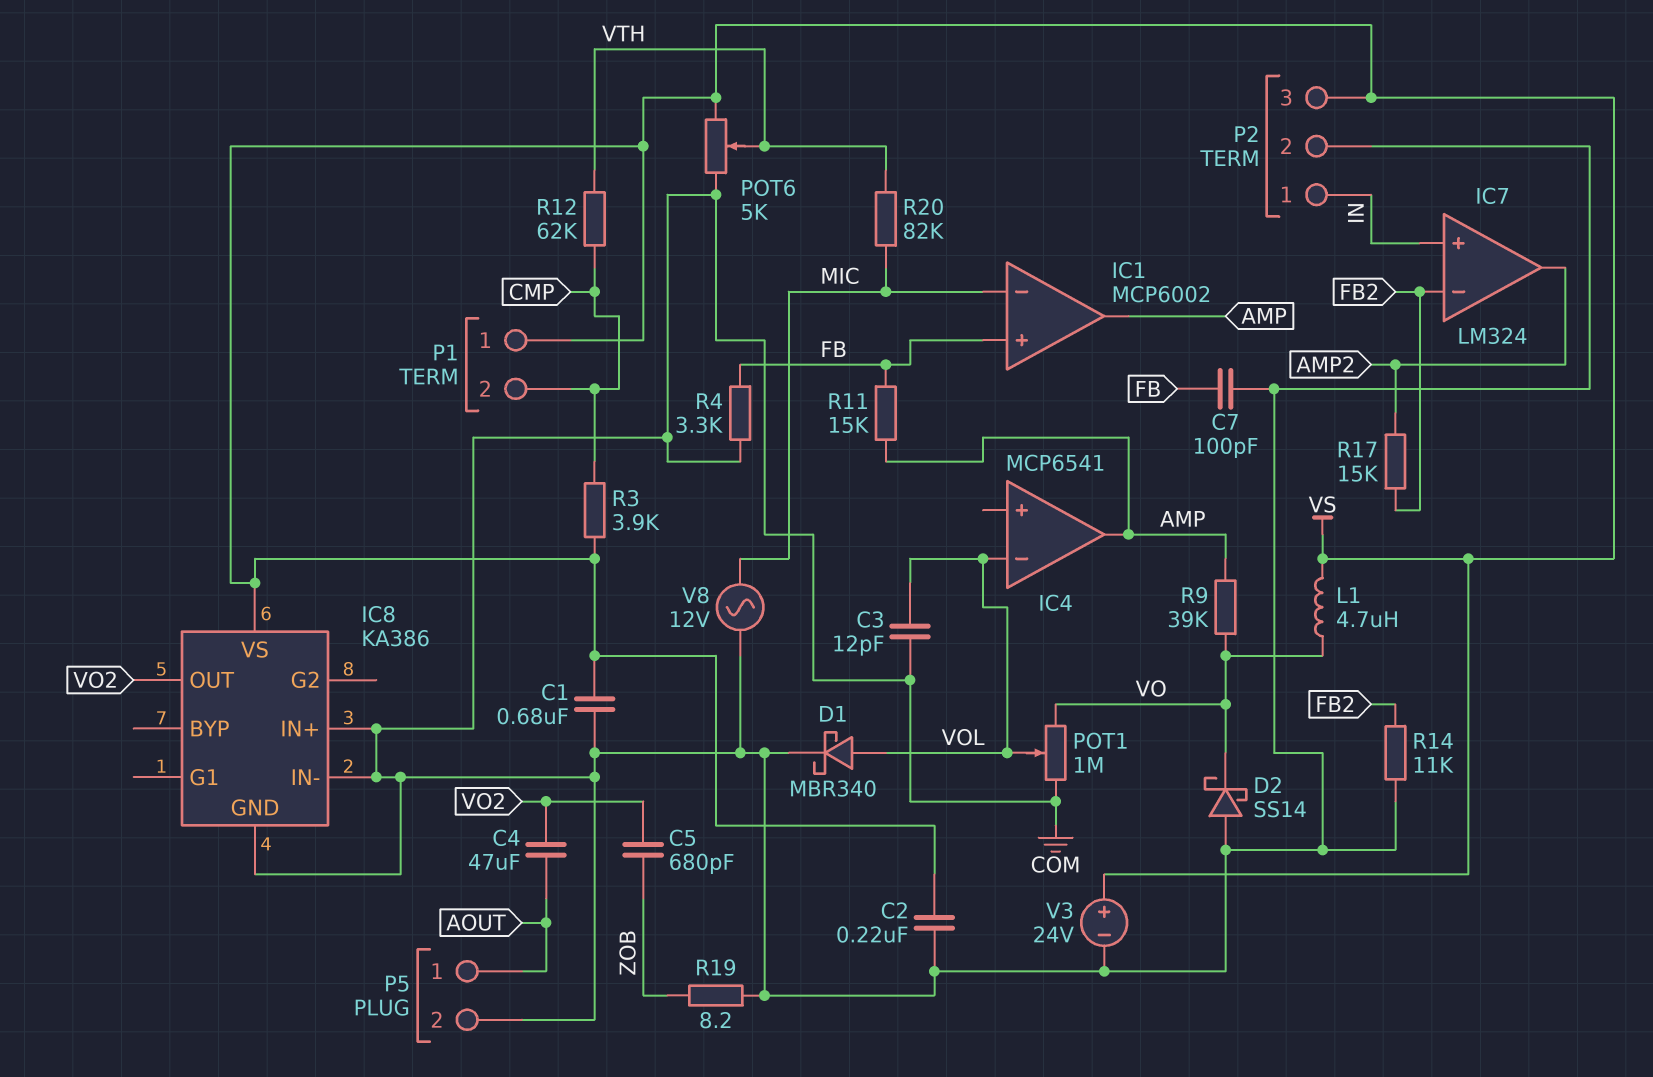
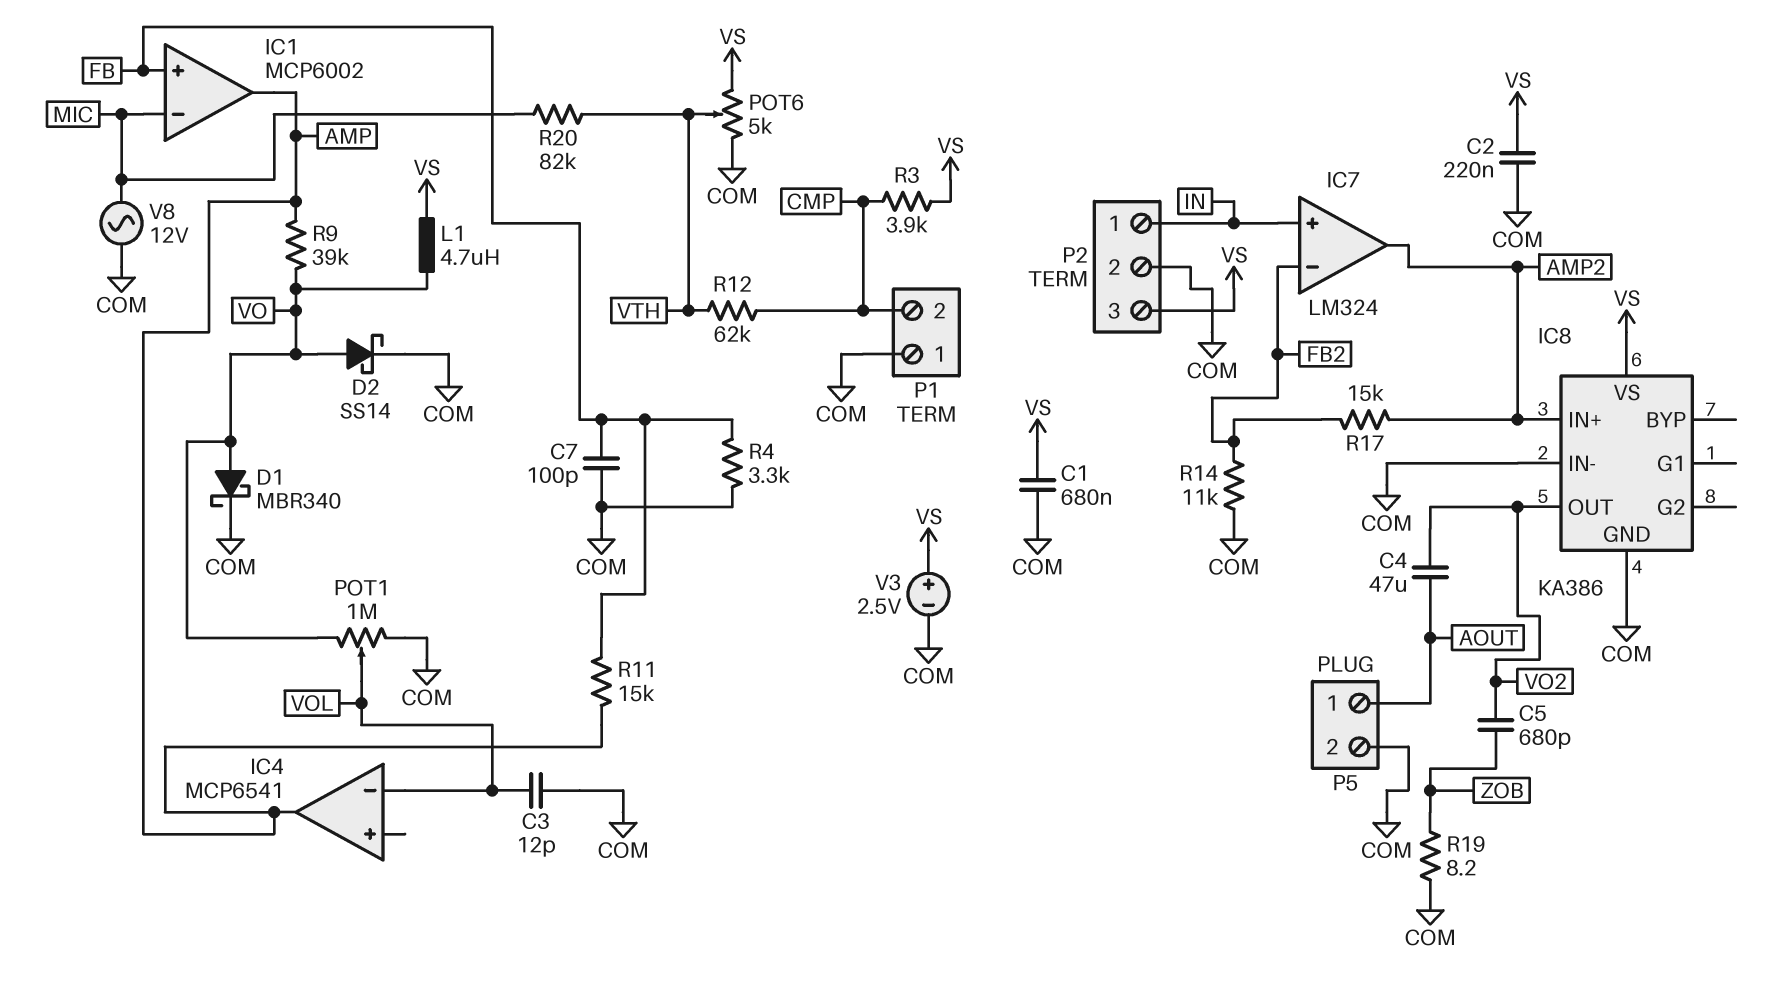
D1: schottky MBR340 (A VOL, K COM) -> schottky MBR340 (A VO, K COM)
D2: schottky SS14 (A COM, K VO) -> schottky SS14 (A VO, K COM)
IC8 pin IN+: COM -> AMP2
P1 pin 1: VS -> COM
V3: 24V (plus VS, minus COM) -> 2.5V (plus VS, minus COM)

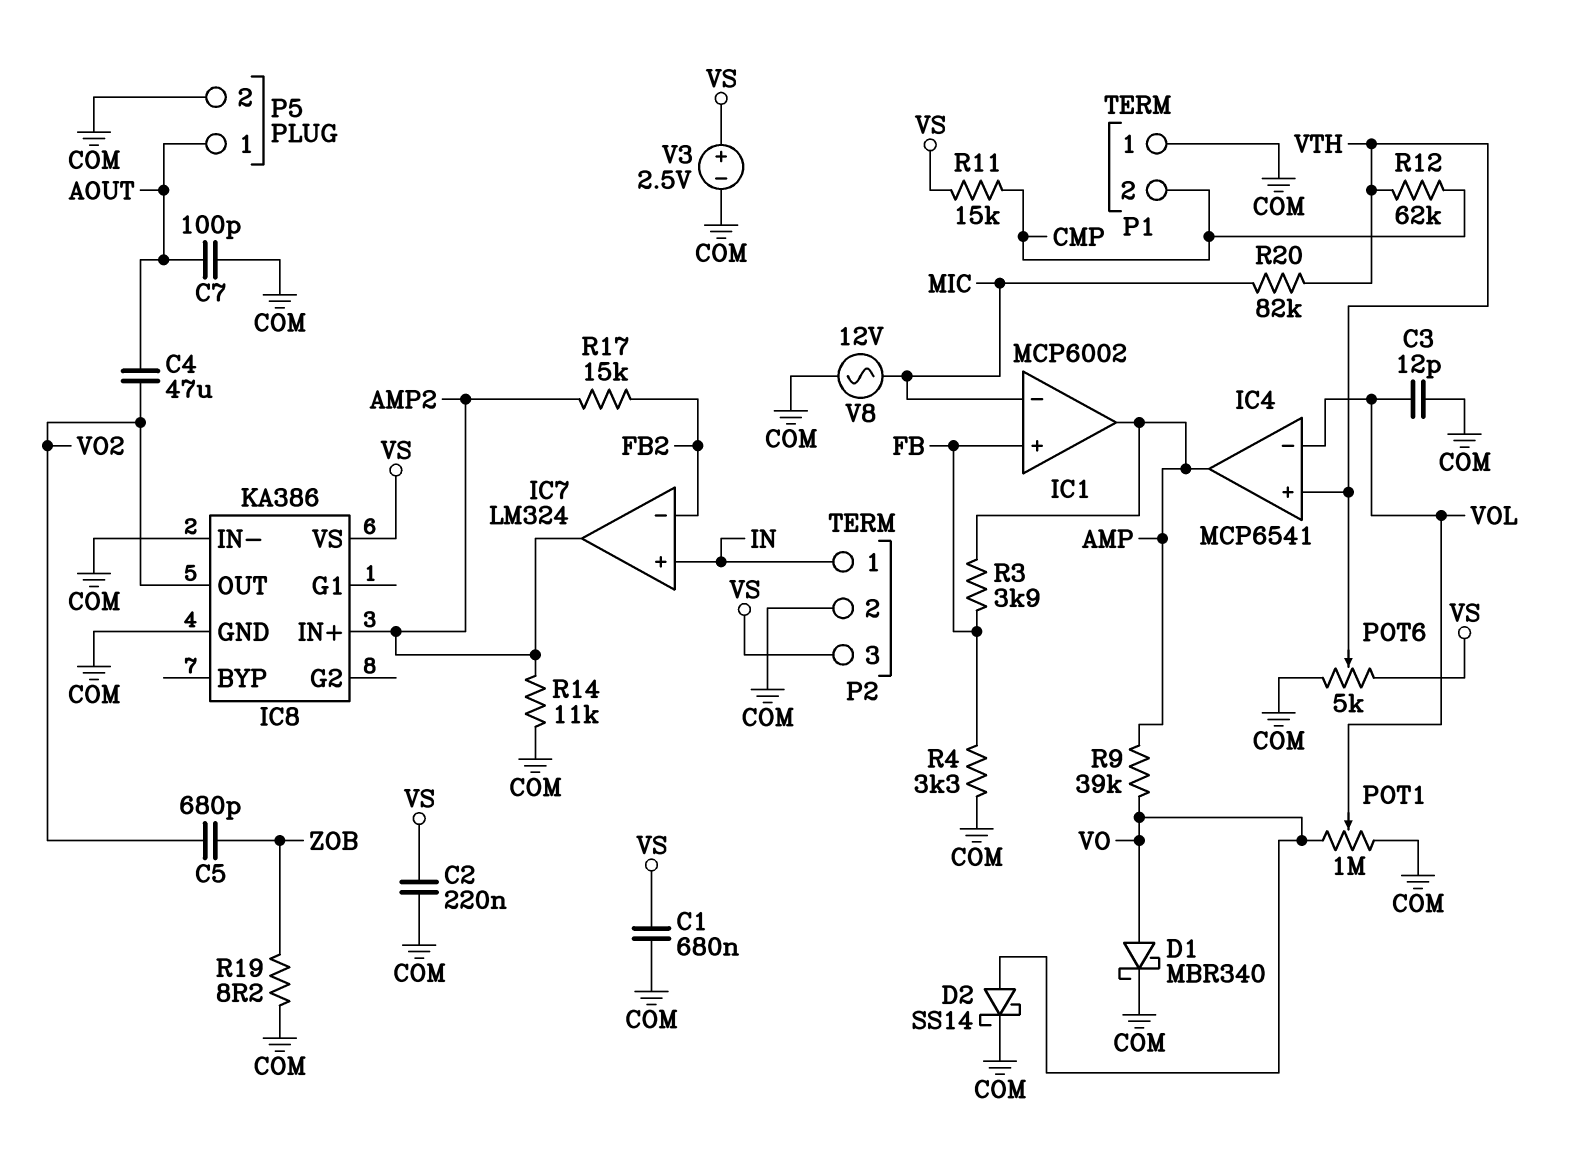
C7: 100pF (COM, FB) -> 100pF (AOUT, COM)
IC4 pin in+: none -> VTH
L1: 4.7uH (VO, VS) -> none
R3: 3.9k (CMP, VS) -> 3.9k (AMP, FB)
R11: 15k (AMP, FB) -> 15k (CMP, VS)
R14: 11k (COM, FB2) -> 11k (AMP2, COM)

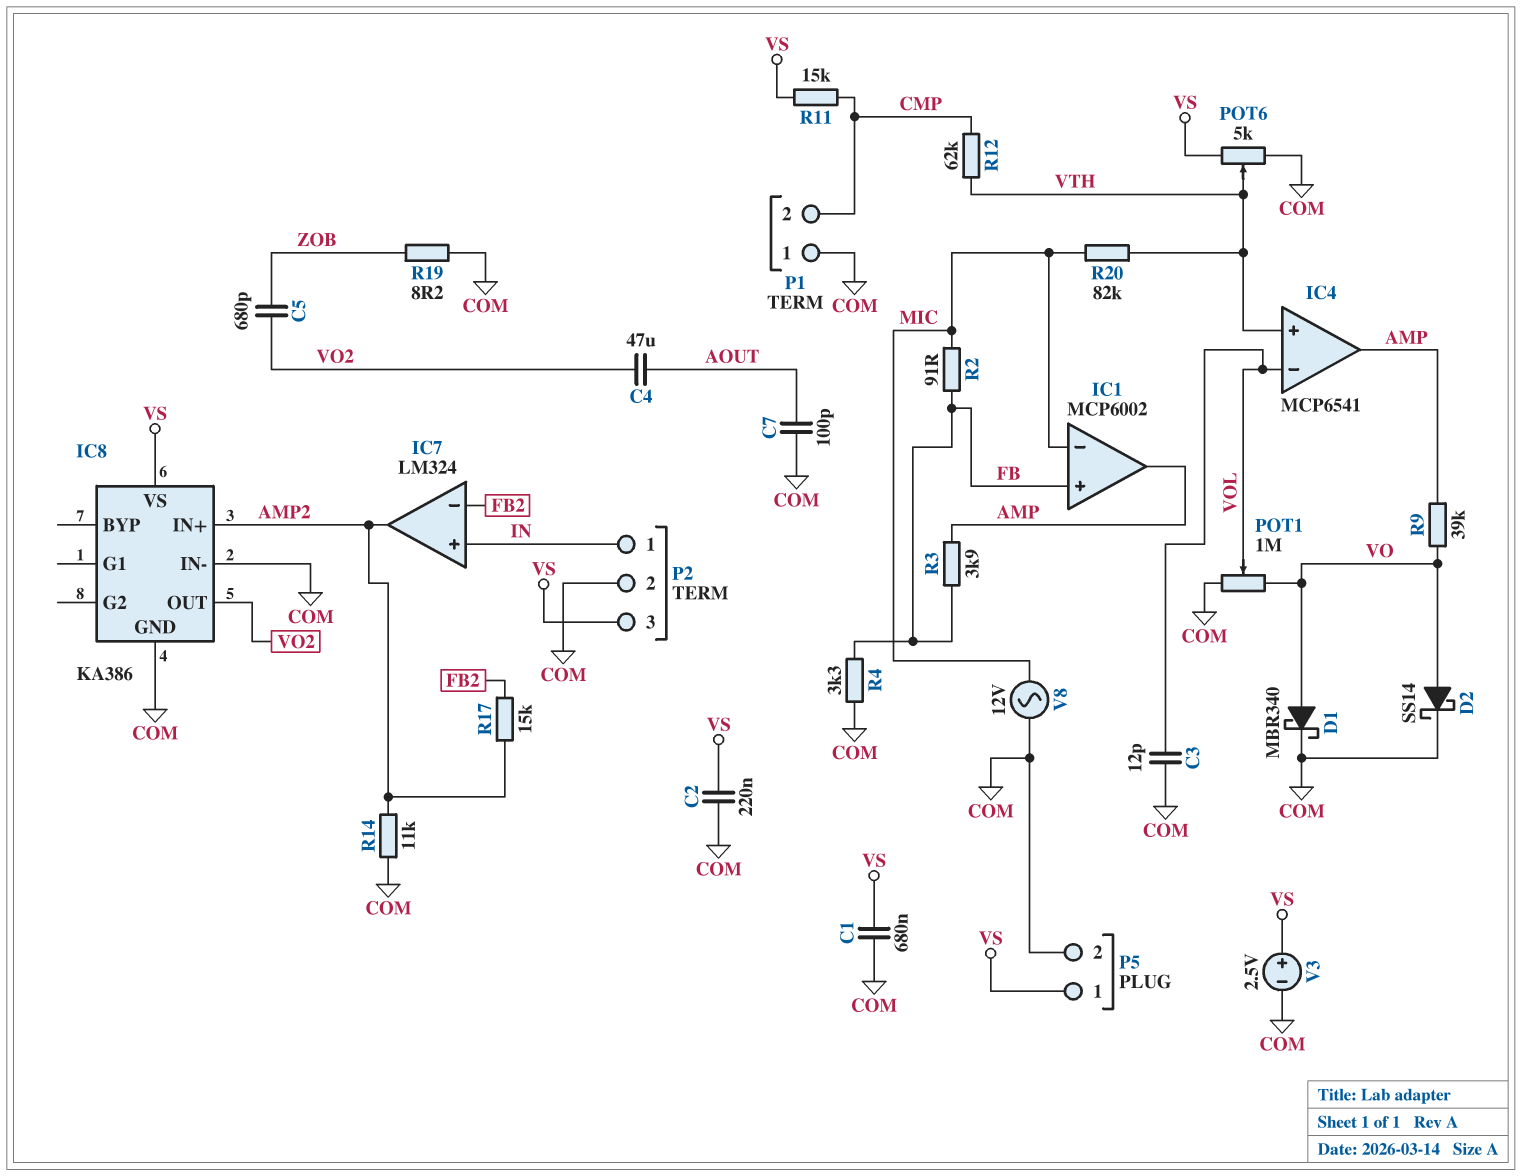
P5 pin 1: AOUT -> VS
R2: none -> 91 (FB, MIC)

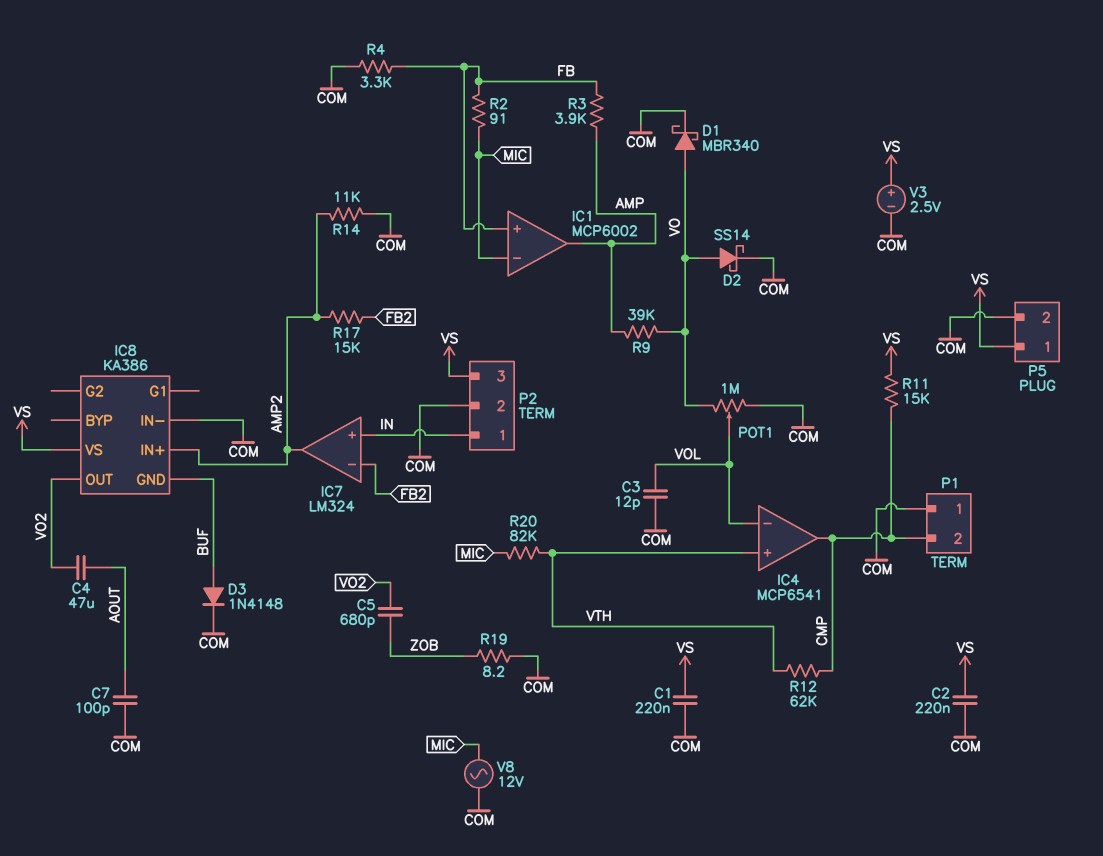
C1: 680nF (COM, VS) -> 220nF (COM, VS)
D3: none -> diode 1N4148 (A BUF, K COM)
IC4 pin out: AMP -> CMP
IC8 pin GND: COM -> BUF
POT6: 5k (COM, VS, wiper VTH) -> none

